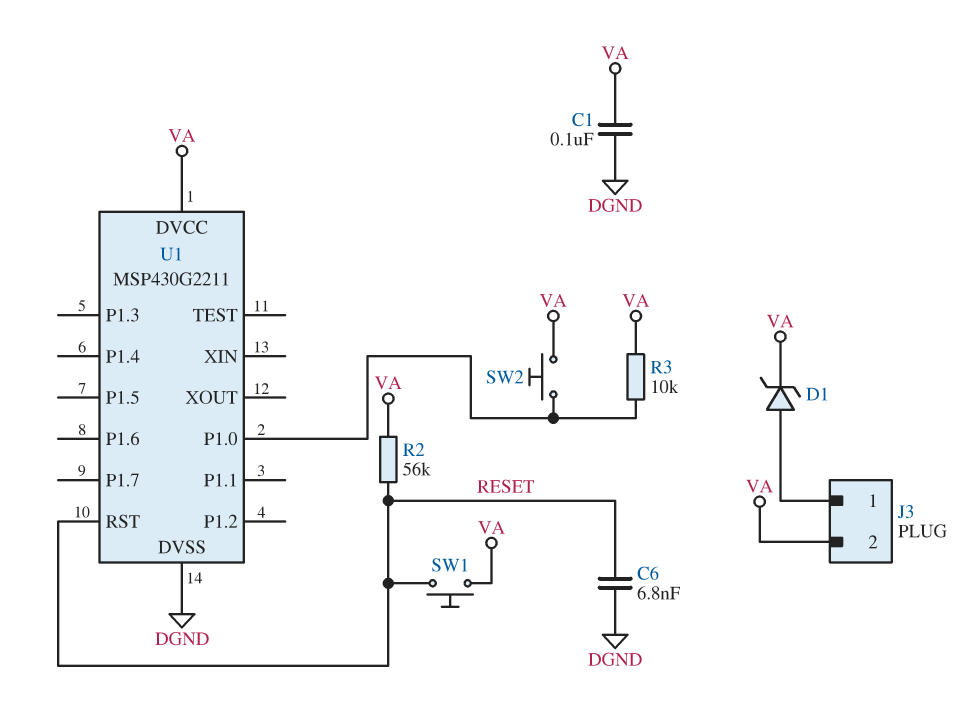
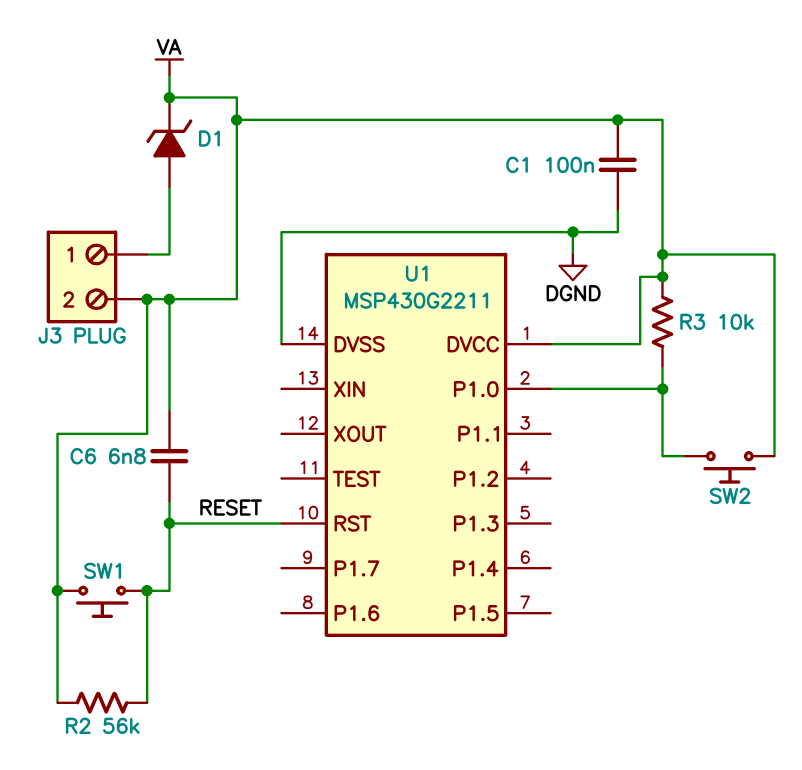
C6: 6.8nF (DGND, RESET) -> 6.8nF (RESET, VA)

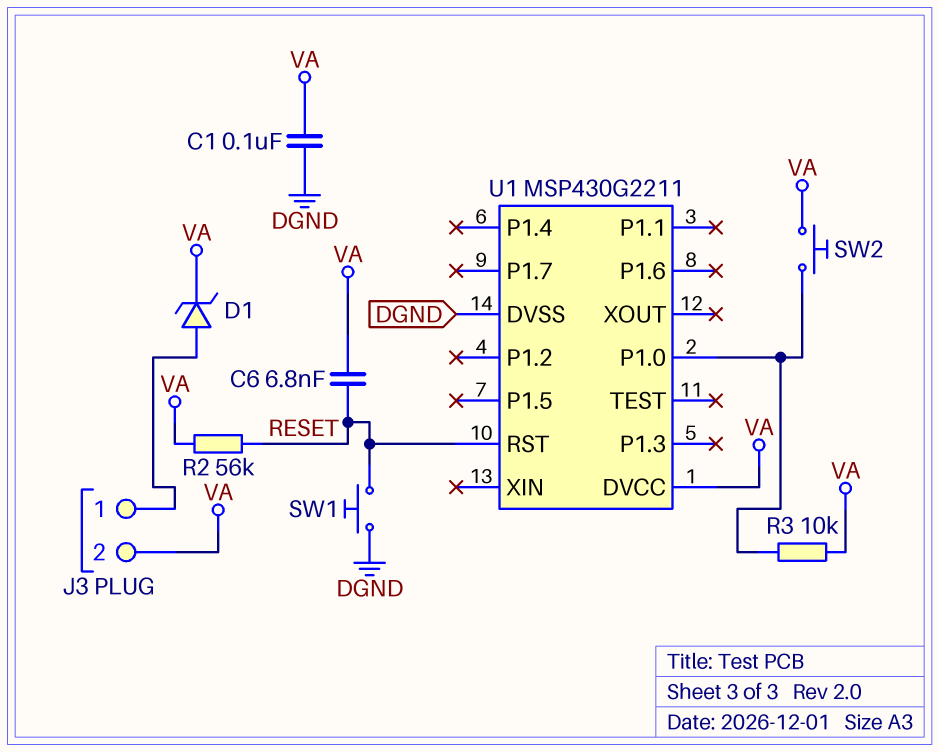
SW1: button (RESET, VA) -> button (DGND, RESET)

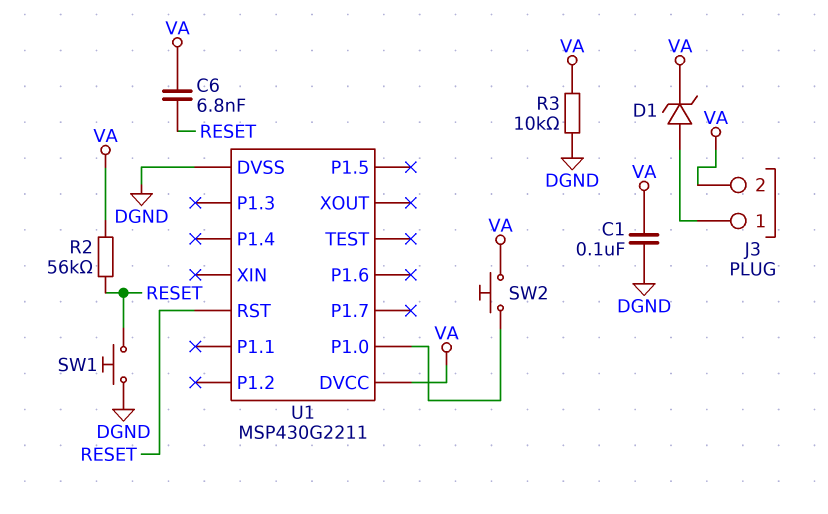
R3: 10k (U1/P1.0, VA) -> 10k (DGND, VA)

